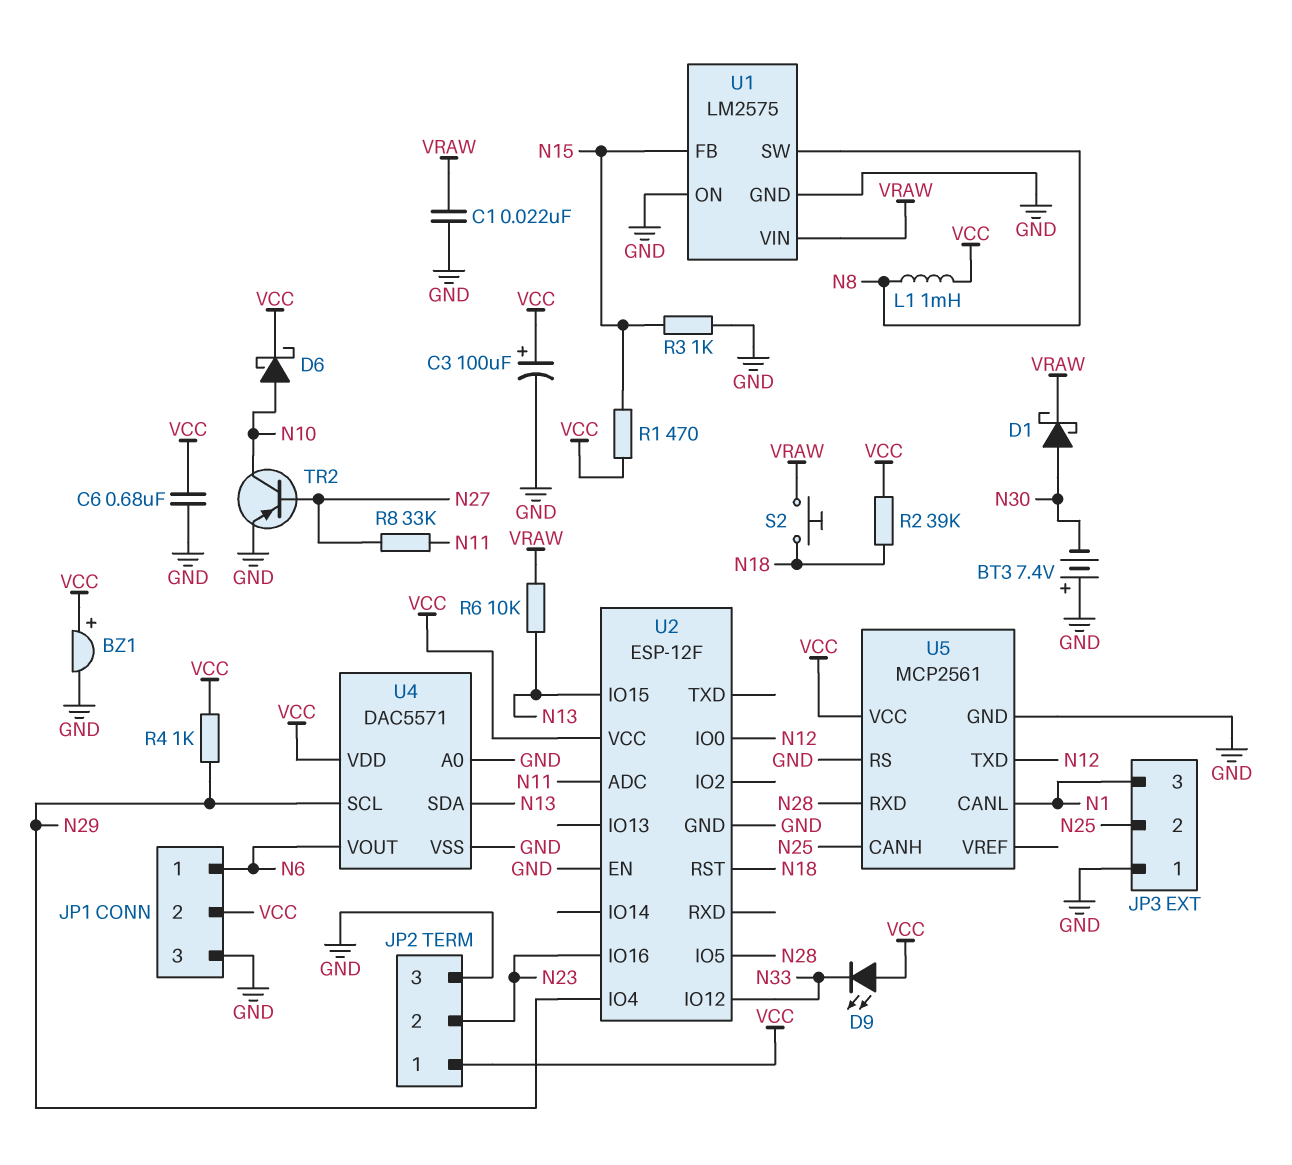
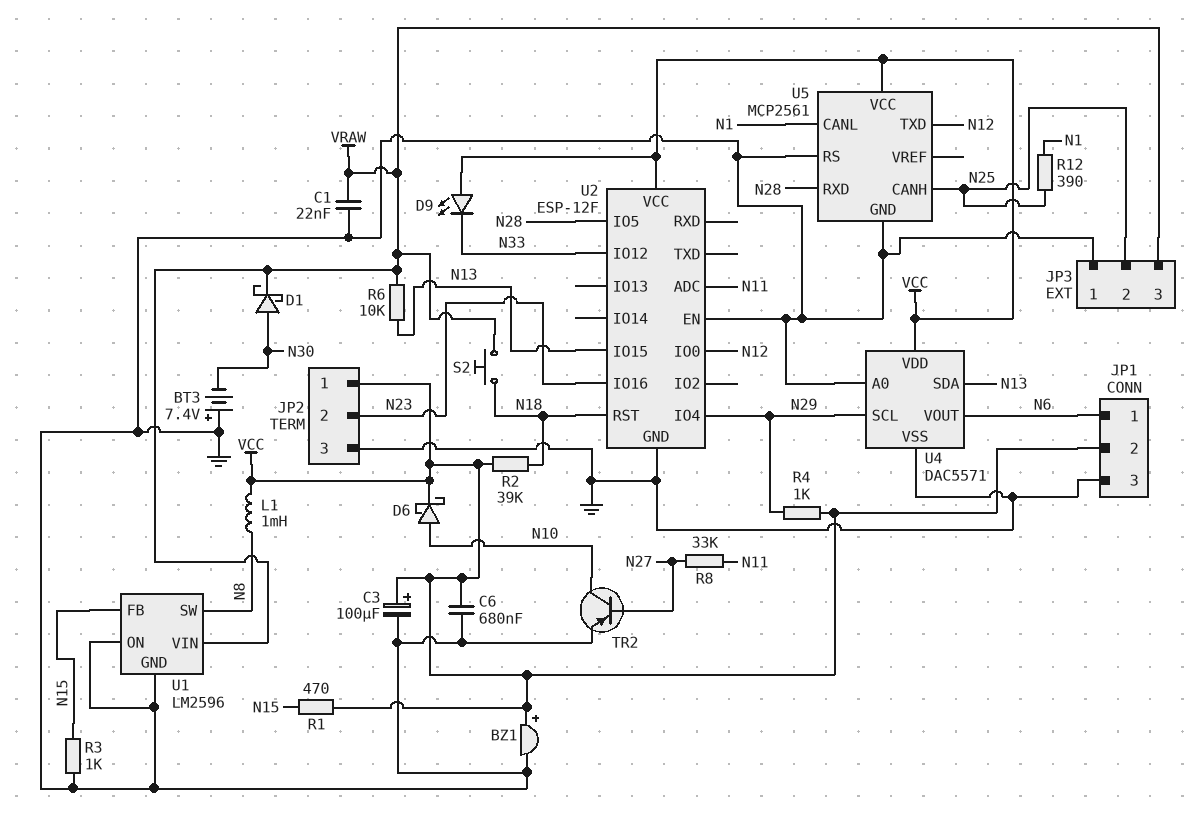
JP3 pin 3: N1 -> VRAW
R12: none -> 390 (N1, N25)
U1: LM2575 -> LM2596

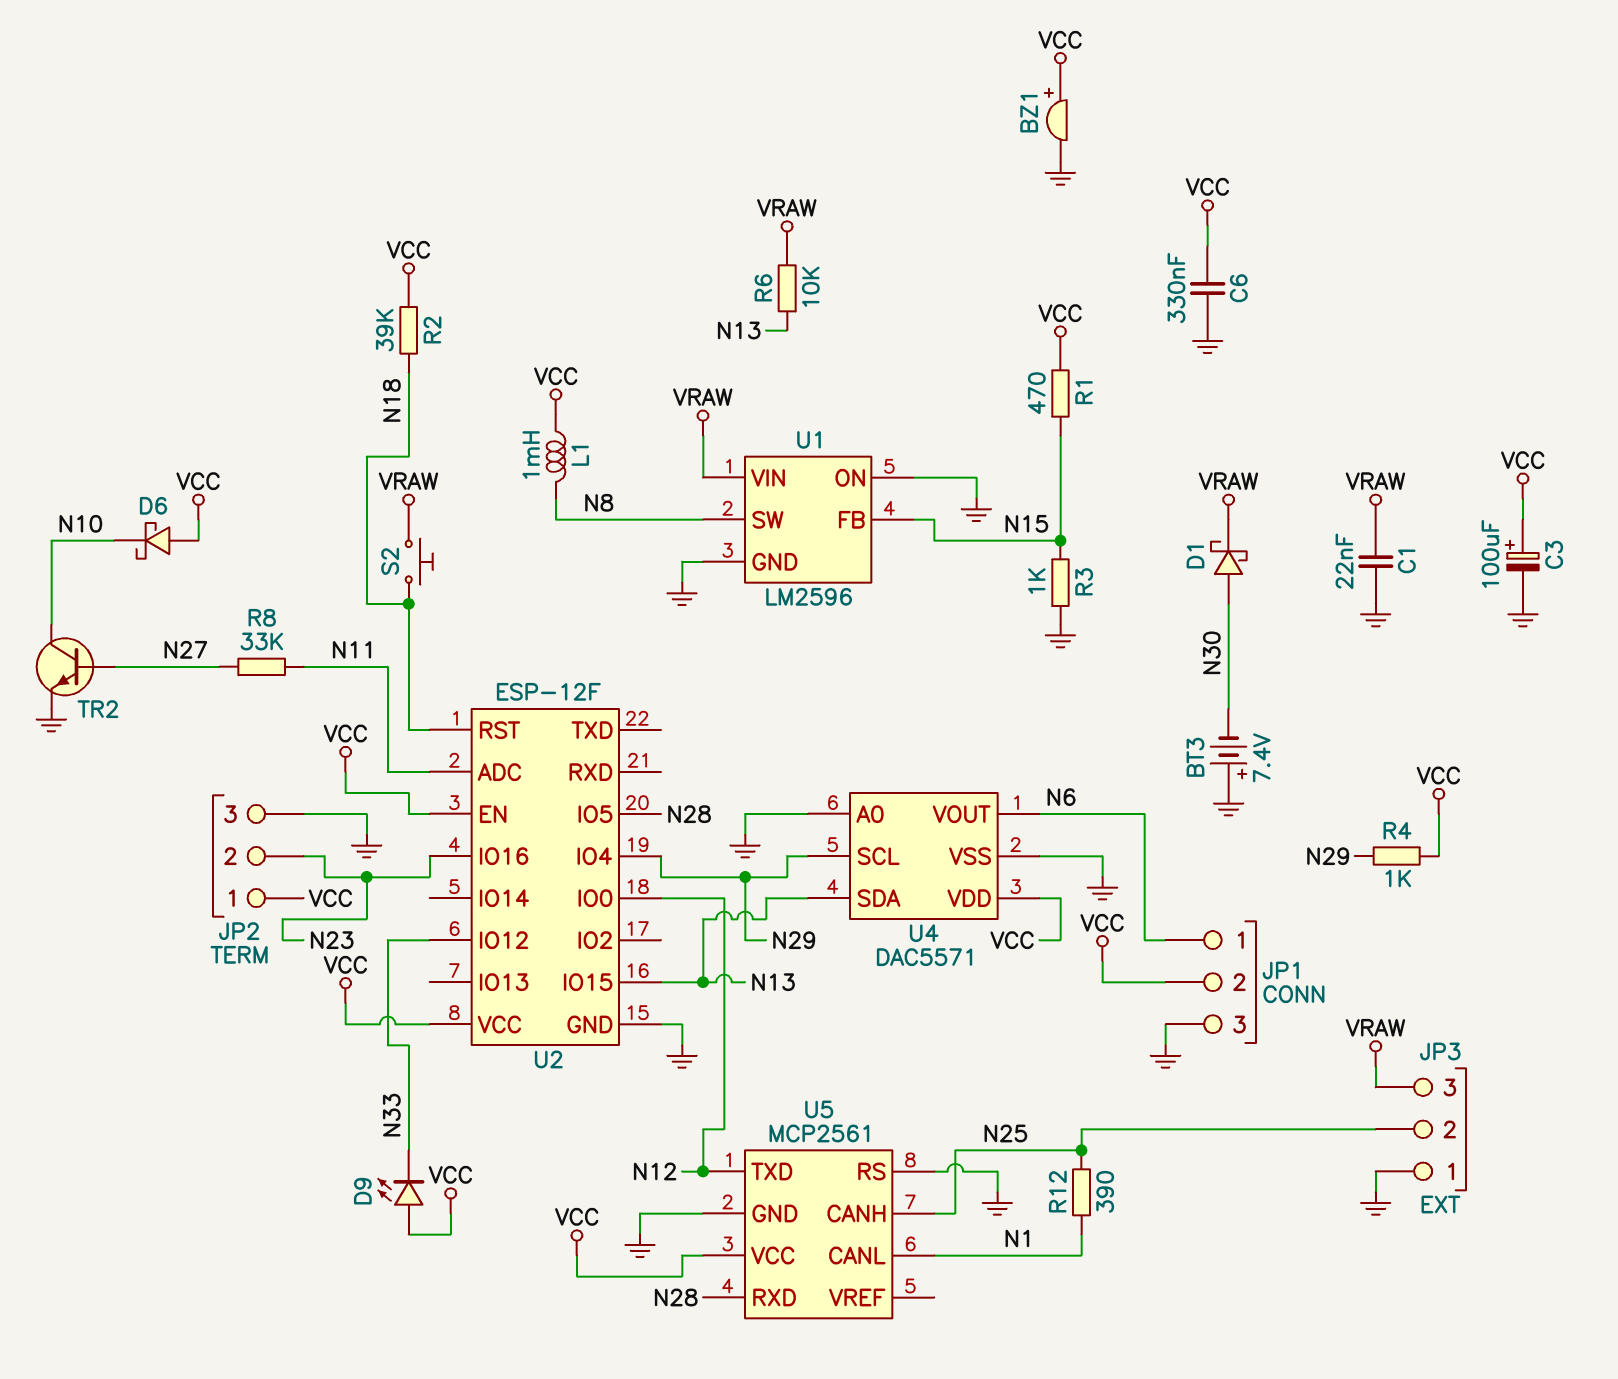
C6: 680nF (GND, VCC) -> 330nF (GND, VCC)
D6: schottky (A N10, K VCC) -> schottky (A VCC, K N10)
TR2: PNP (B N27, C N10, E GND) -> NPN (B N27, C N10, E GND)
U2 pin EN: GND -> VCC

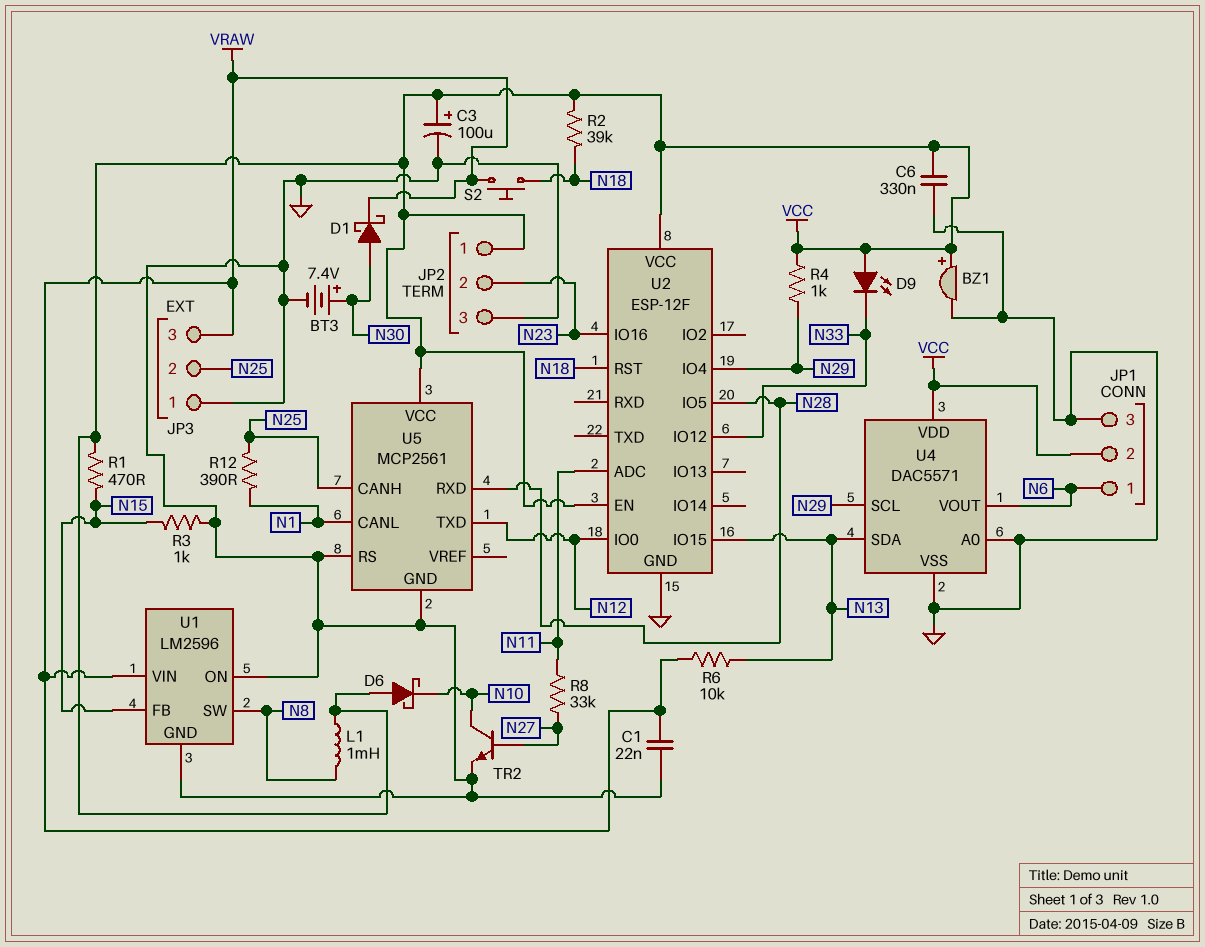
BT3: 7.4V (plus GND, minus N30) -> 7.4V (plus N30, minus GND)

